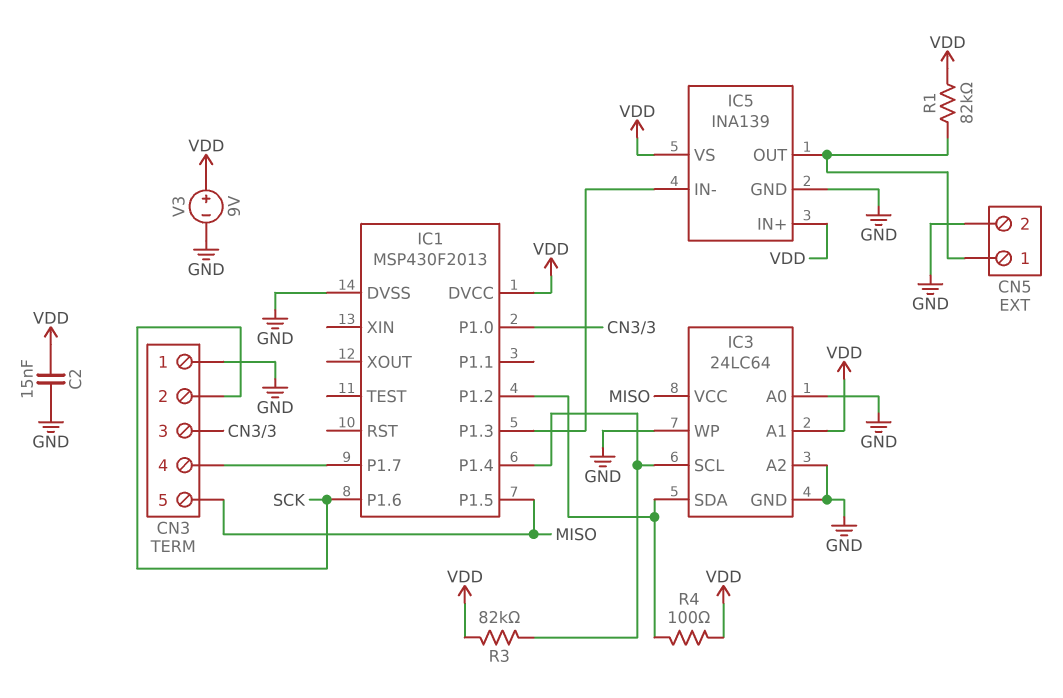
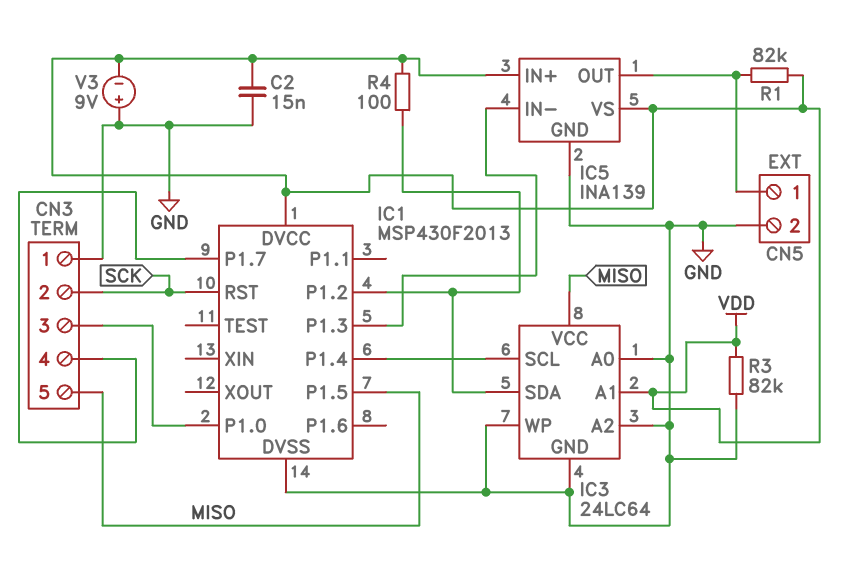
IC1 pin P1.6: SCK -> none
IC1 pin RST: none -> SCK
R3: 82k (IC1/P1.4, VDD) -> 82k (GND, VDD)
V3: 9V (plus VDD, minus GND) -> 9V (plus GND, minus VDD)

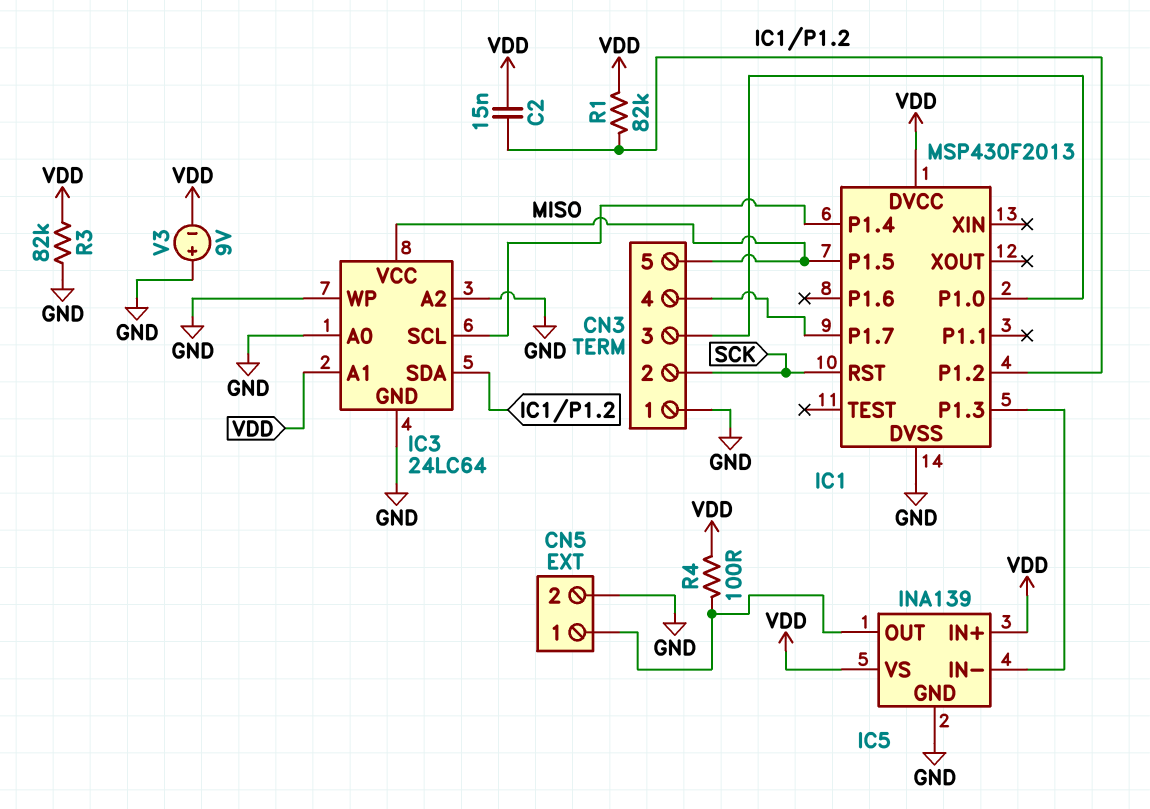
C2: 15nF (GND, VDD) -> 15nF (IC1/P1.2, VDD)
R1: 82k (CN5/1, VDD) -> 82k (IC1/P1.2, VDD)
R4: 100 (IC1/P1.2, VDD) -> 100 (CN5/1, VDD)

